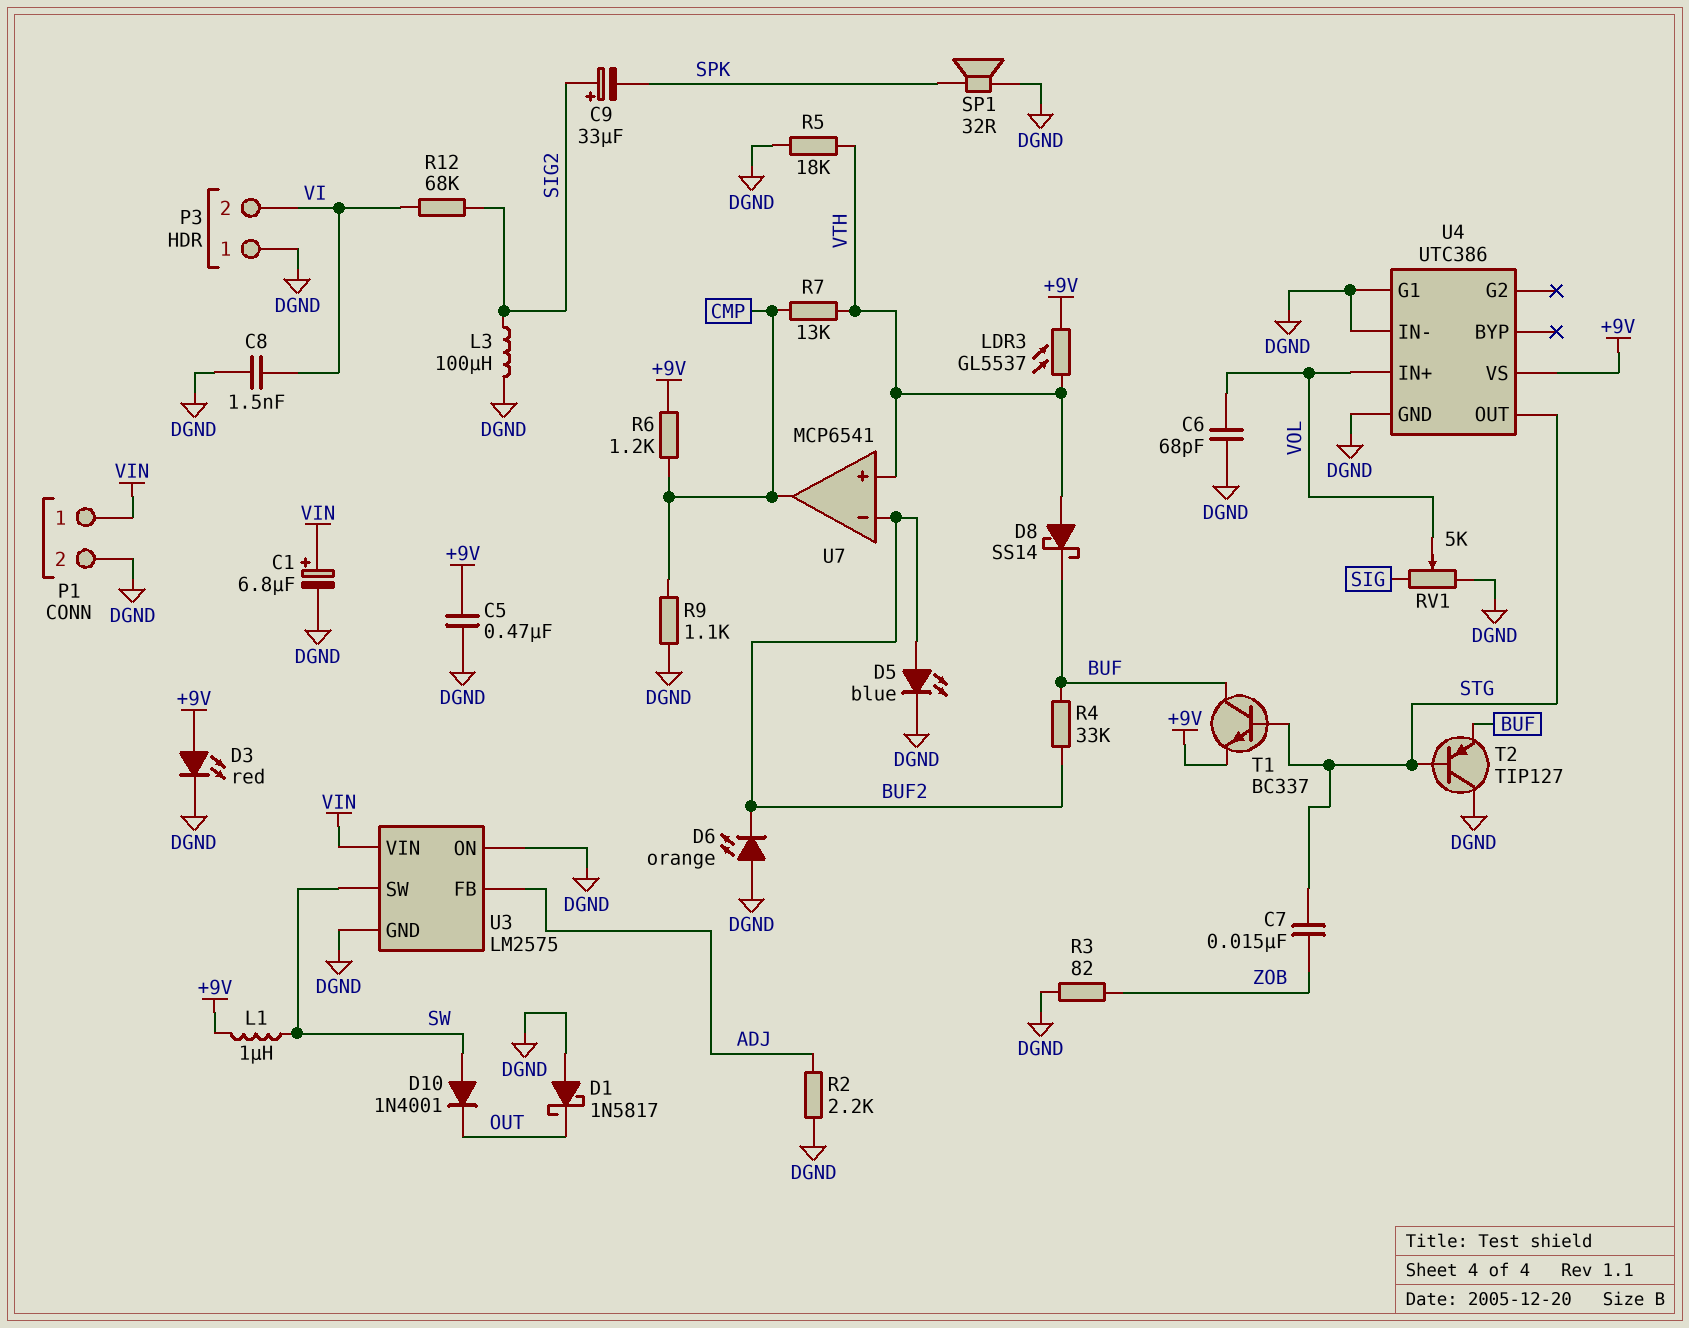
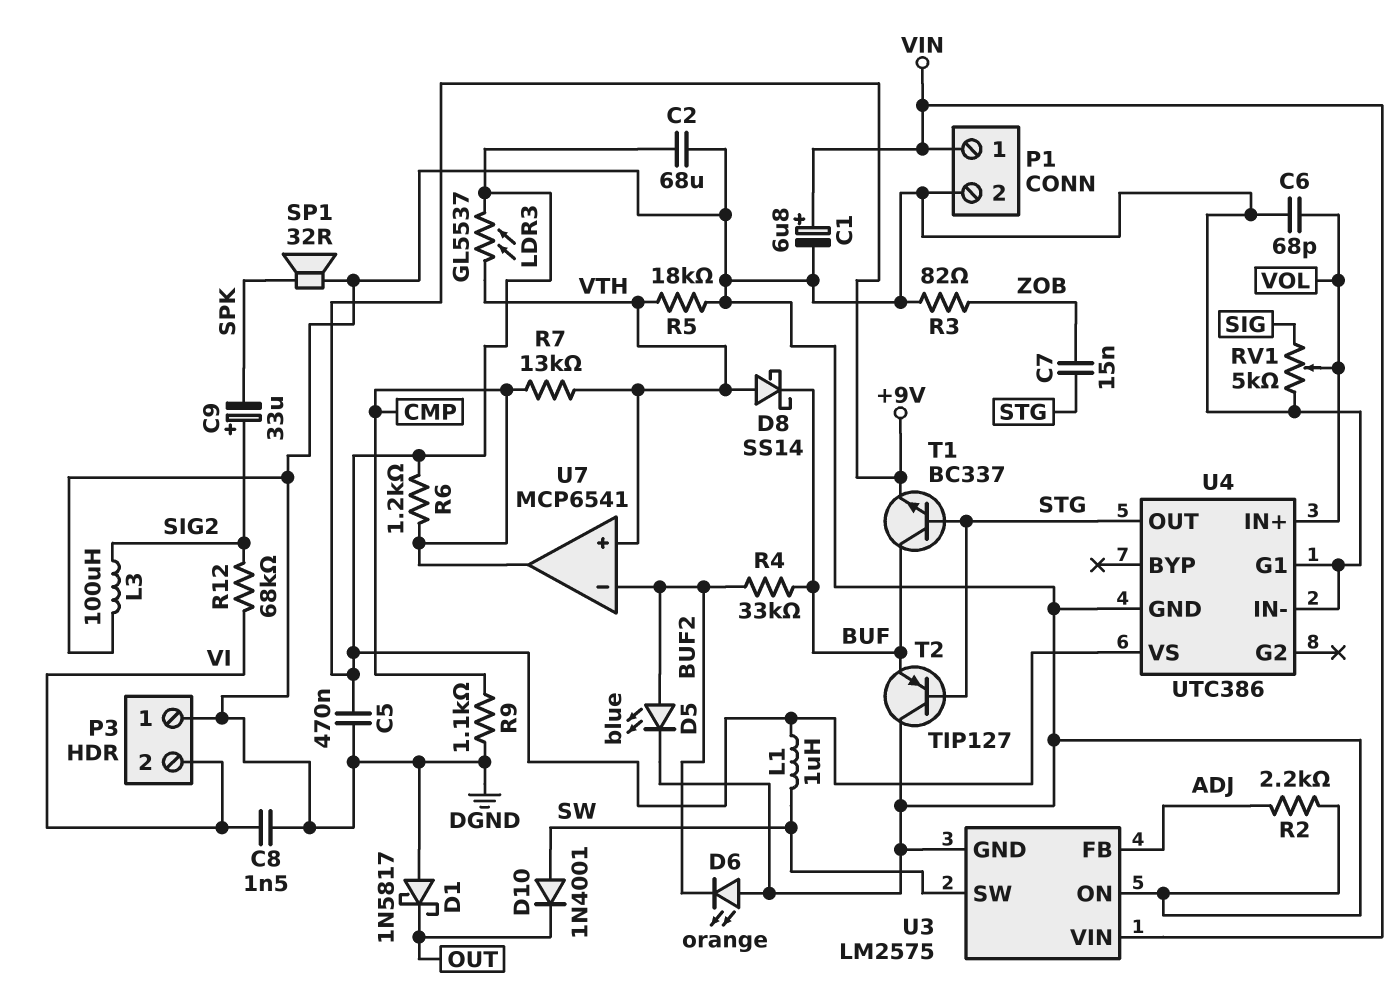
C2: none -> 68uF (+9V, DGND)
D3: LED red (A +9V, K DGND) -> none

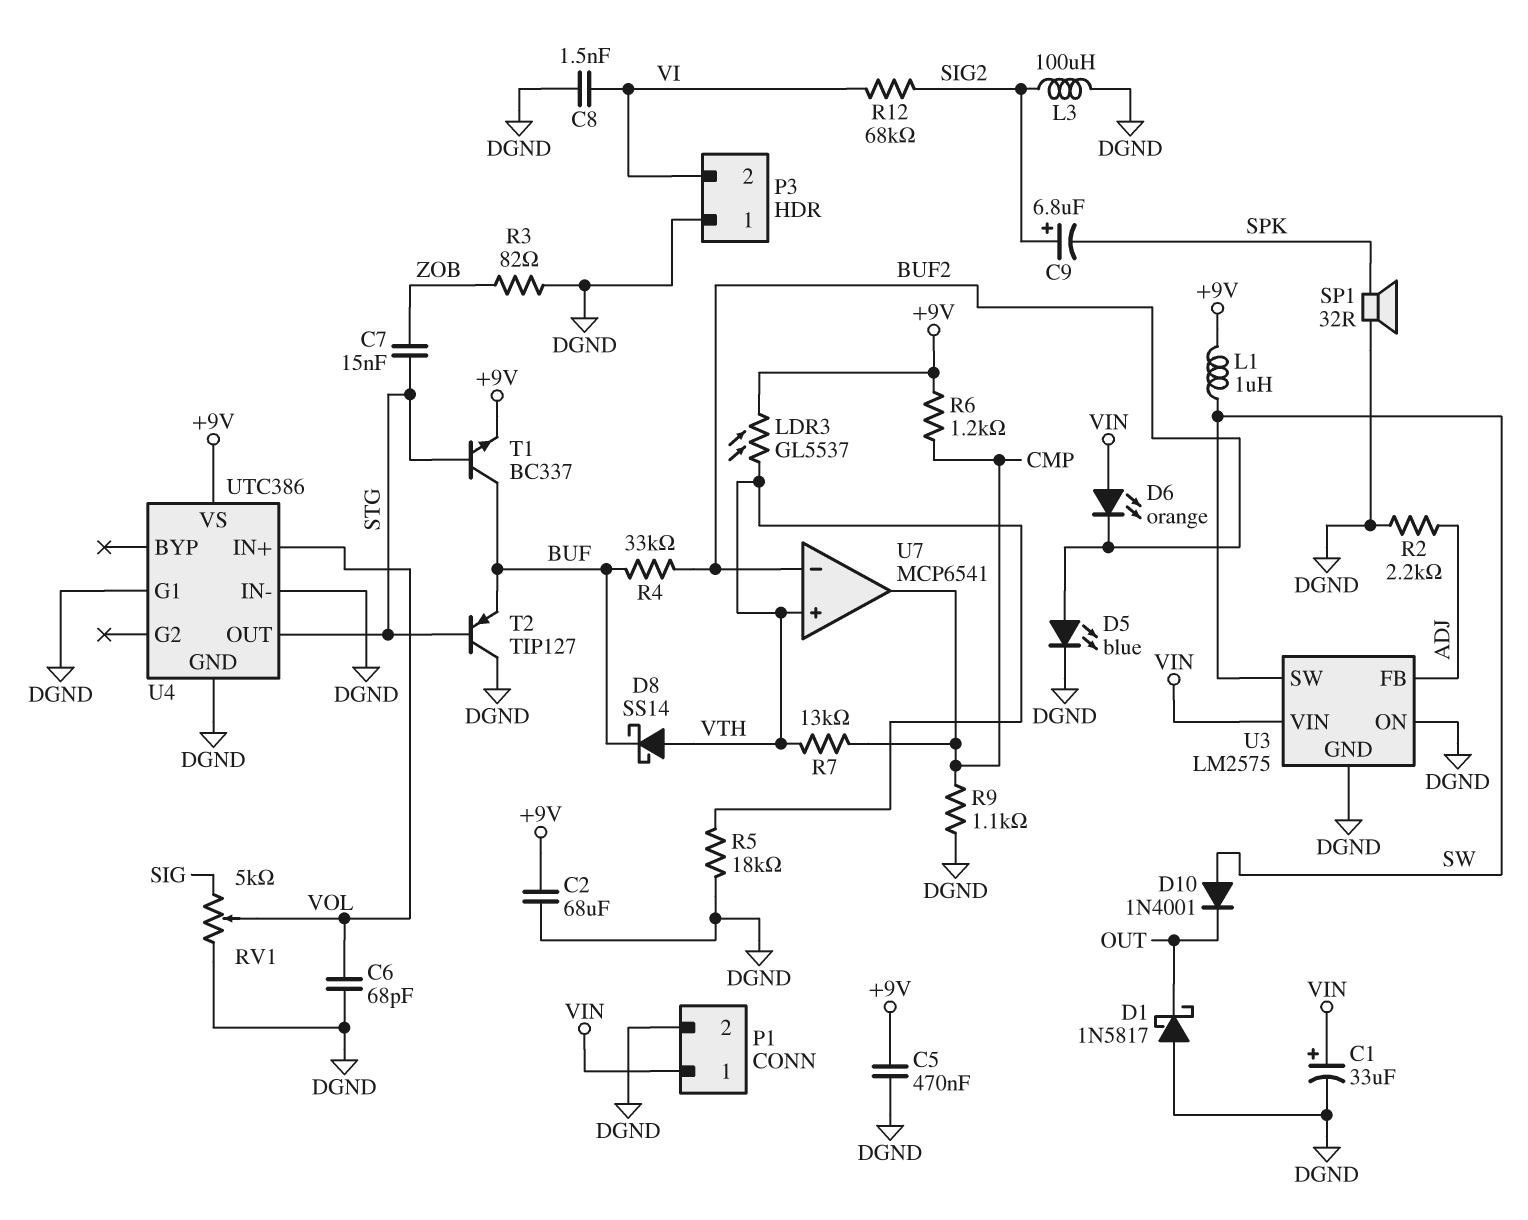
C1: 6.8uF (plus VIN, minus DGND) -> 33uF (plus VIN, minus DGND)
C9: 33uF (plus SIG2, minus SPK) -> 6.8uF (plus SIG2, minus SPK)
D6: LED orange (A DGND, K BUF2) -> LED orange (A VIN, K BUF2)

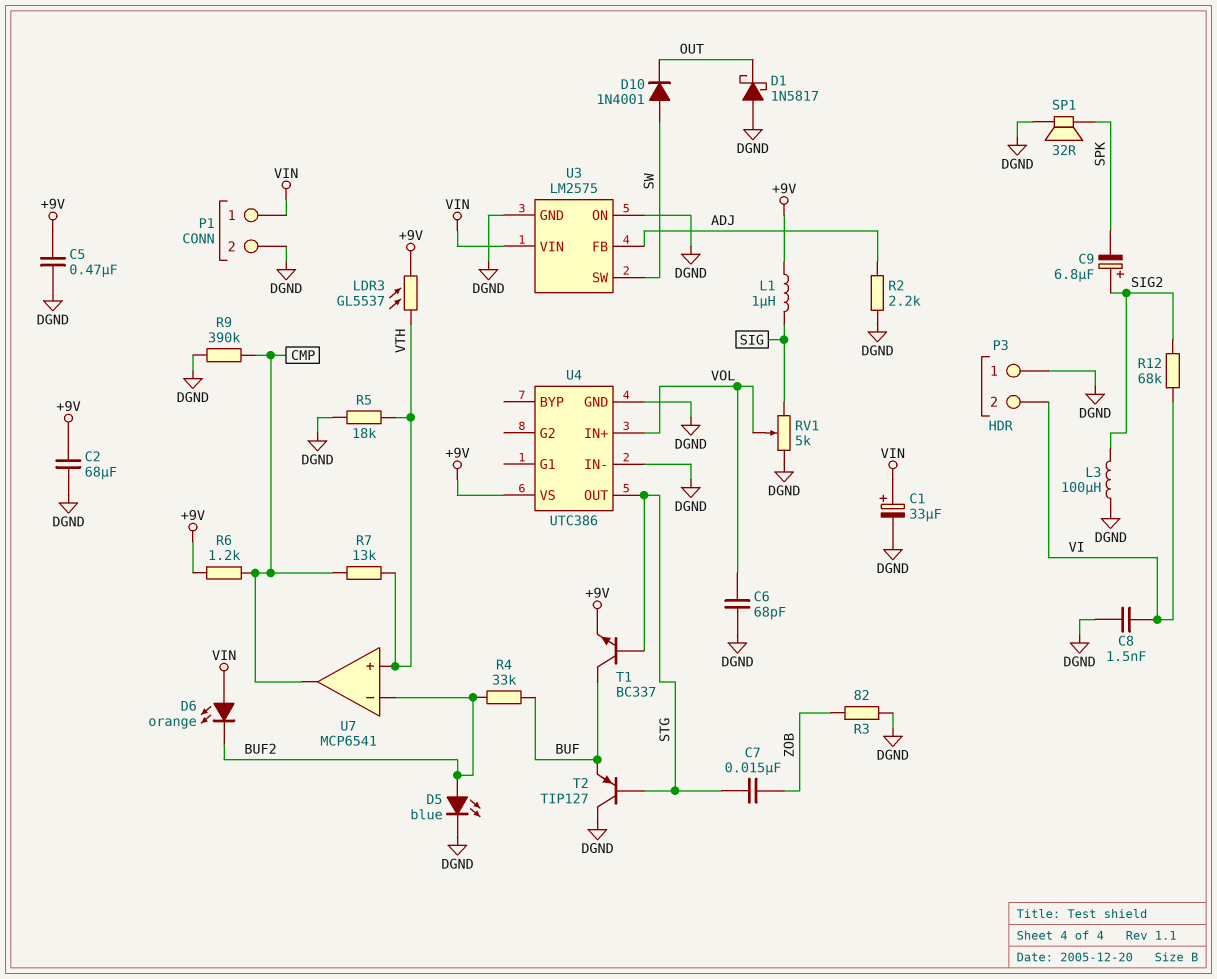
D8: schottky SS14 (A VTH, K BUF) -> none
L1: 1uH (+9V, SW) -> 1uH (+9V, SIG)
R9: 1.1k (CMP, DGND) -> 390k (CMP, DGND)
U4 pin G1: DGND -> none

